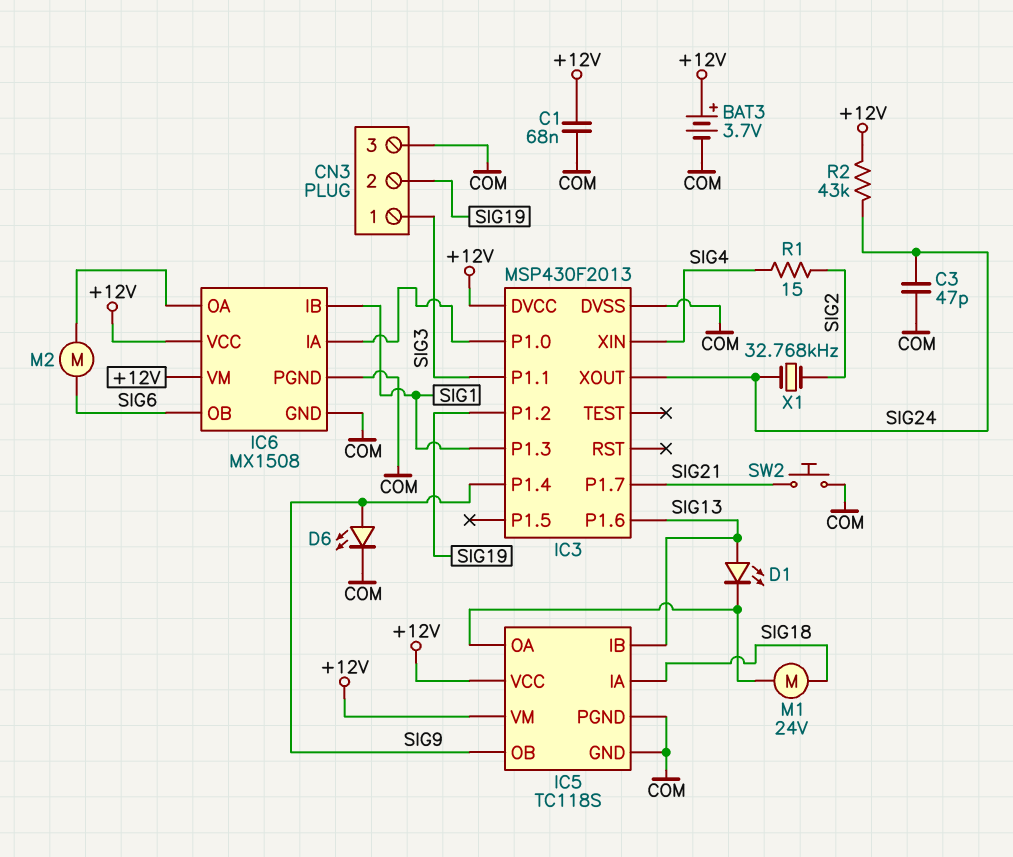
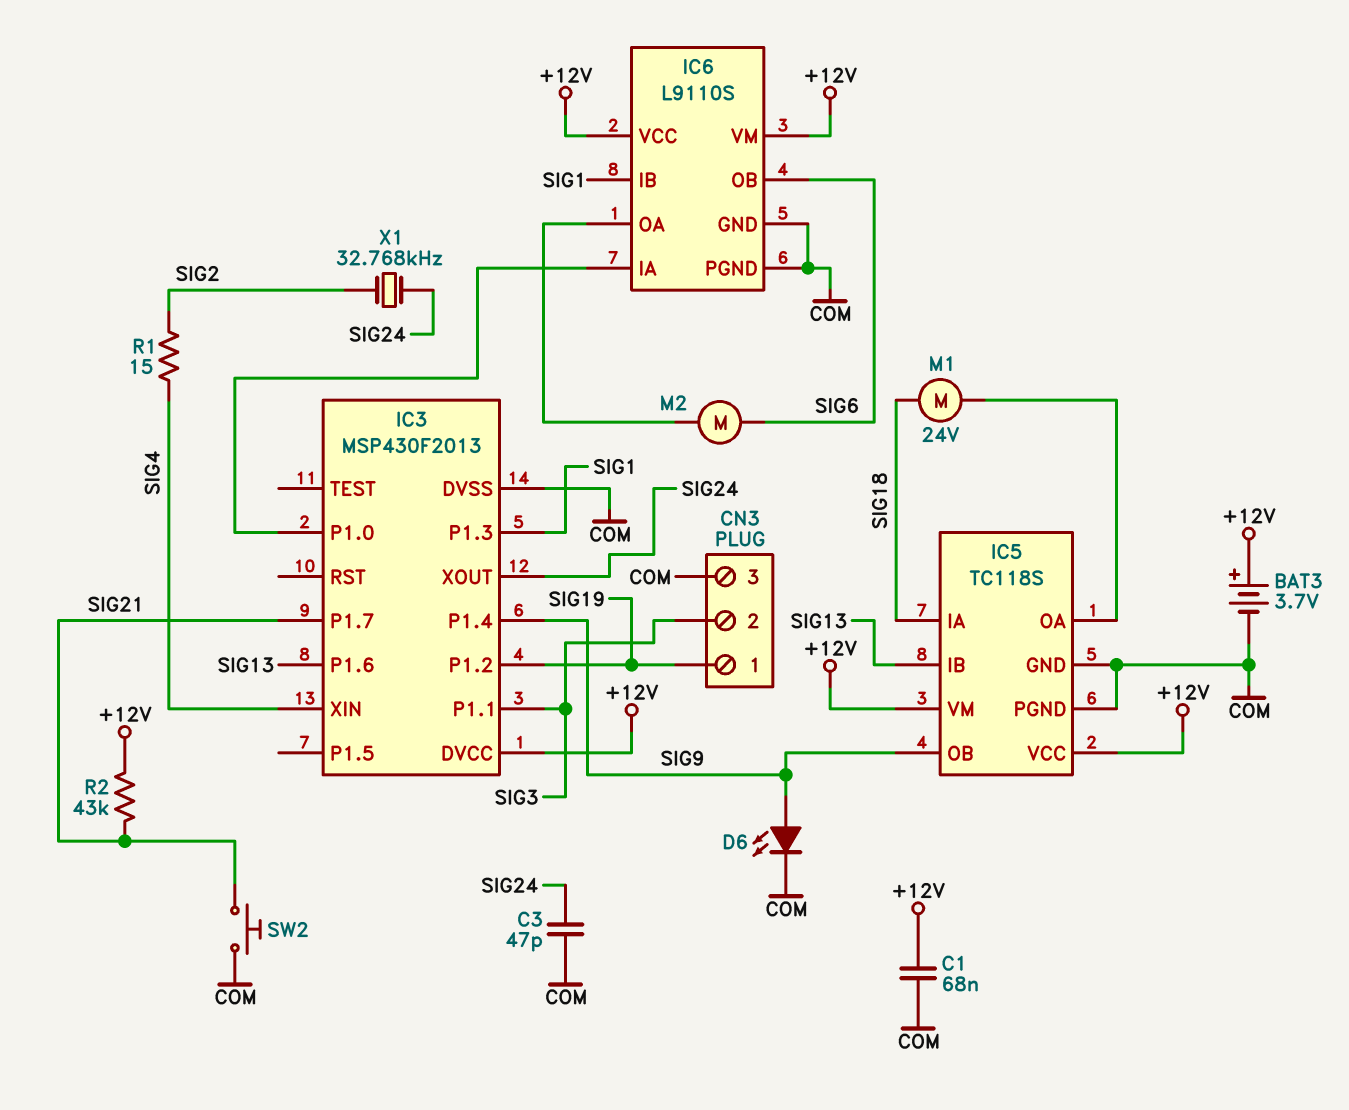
CN3 pin 1: SIG3 -> SIG19
CN3 pin 2: SIG19 -> SIG3
D1: LED (A SIG13, K IC5/OA) -> none
IC6: MX1508 -> L9110S
R2: 43k (+12V, SIG24) -> 43k (+12V, SIG21)

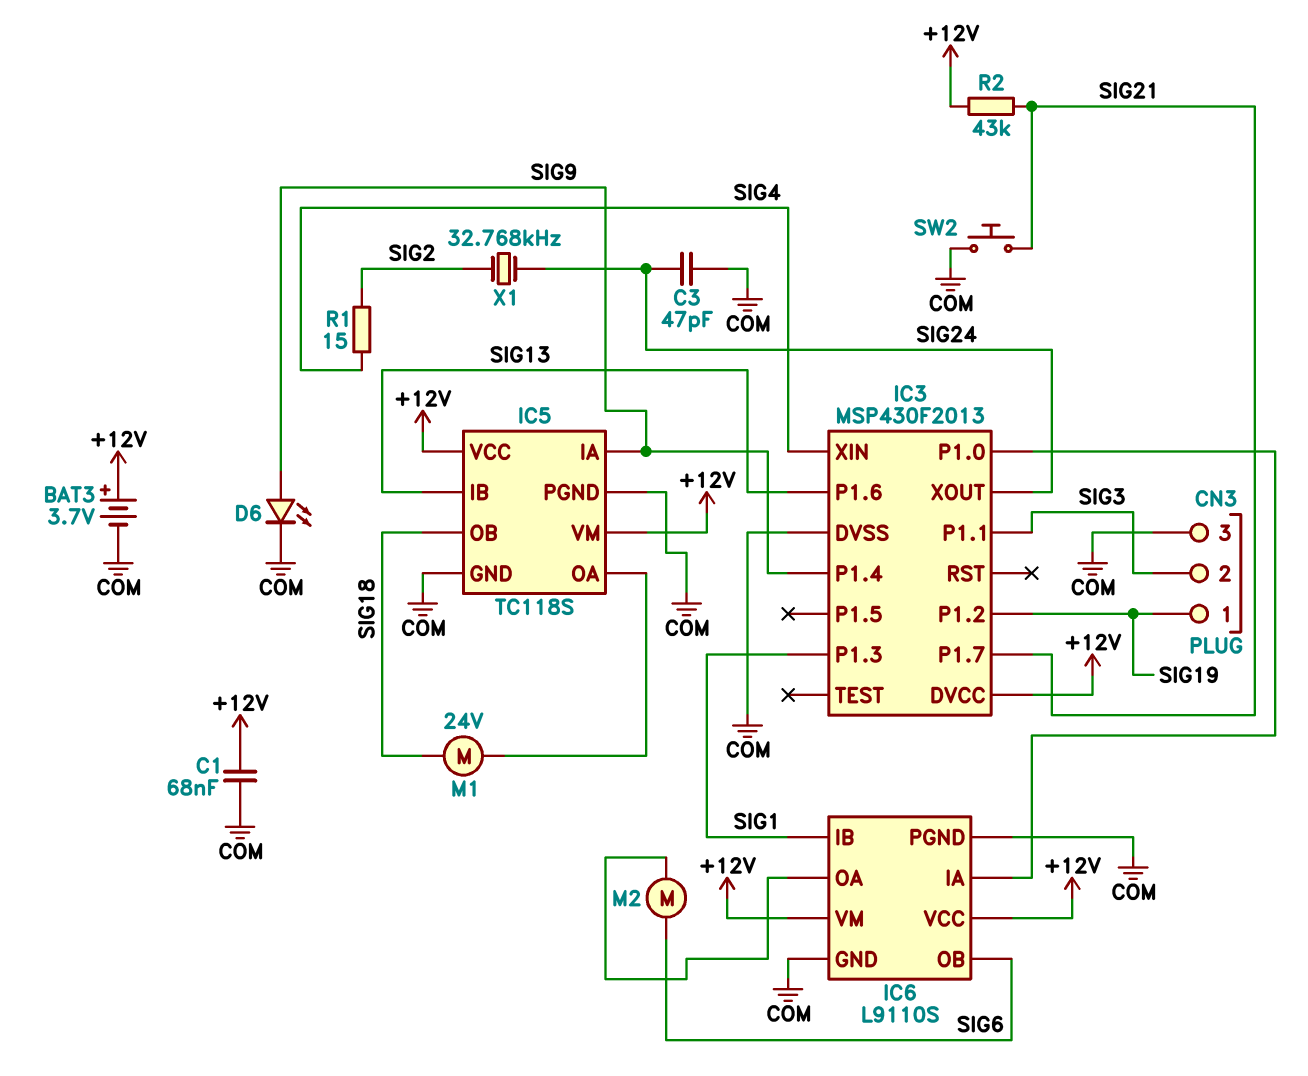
IC5 pin IA: SIG18 -> SIG9
IC5 pin OB: SIG9 -> SIG18

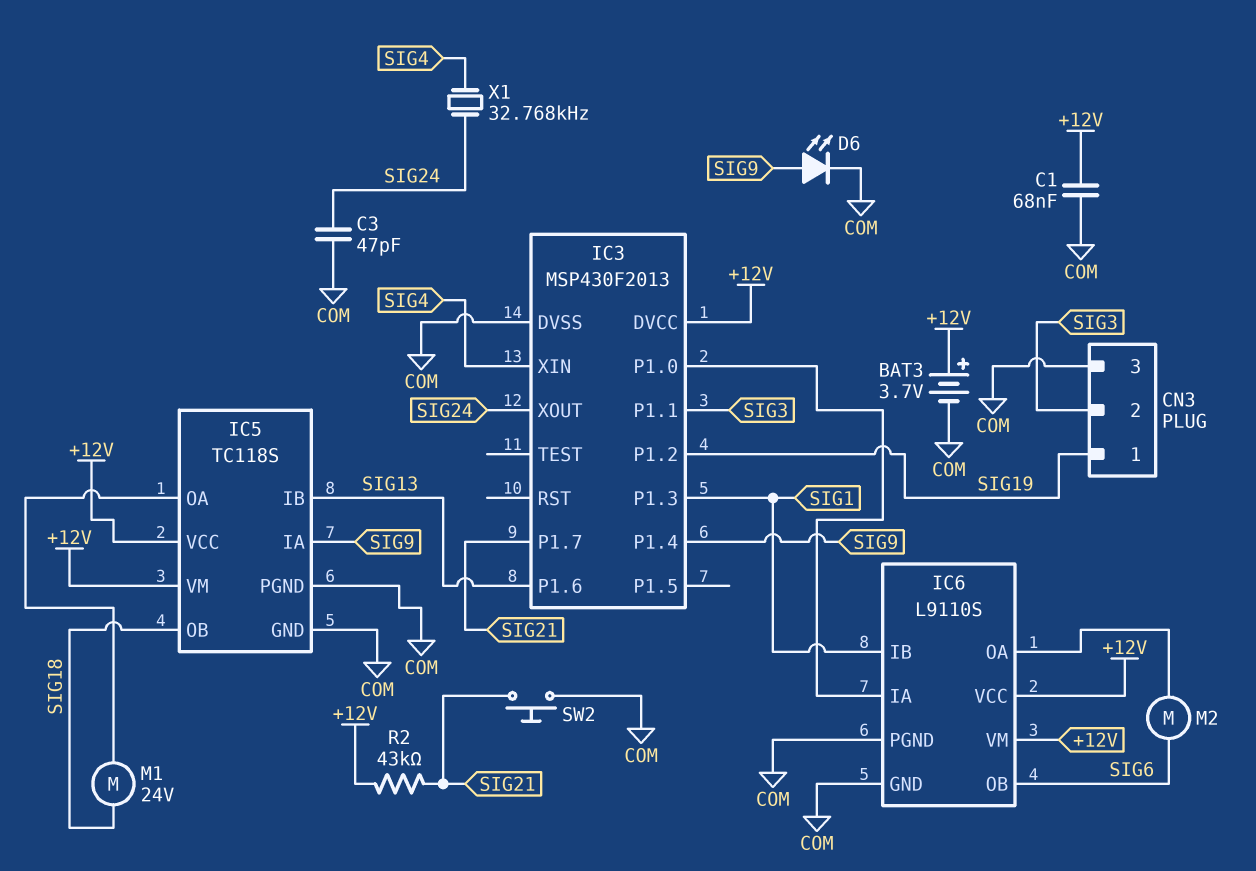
R1: 15 (SIG2, SIG4) -> none
X1: 32.768kHz (SIG2, SIG24) -> 32.768kHz (SIG4, SIG24)

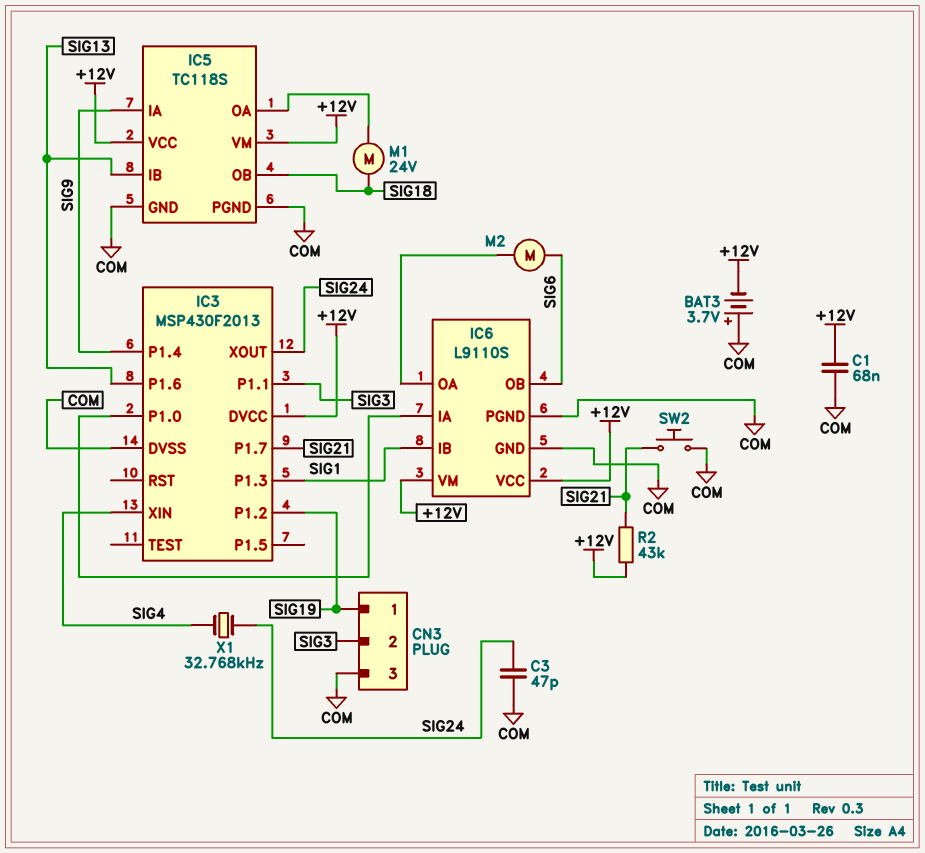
BAT3: 3.7V (plus +12V, minus COM) -> 3.7V (plus COM, minus +12V)
D6: LED (A SIG9, K COM) -> none

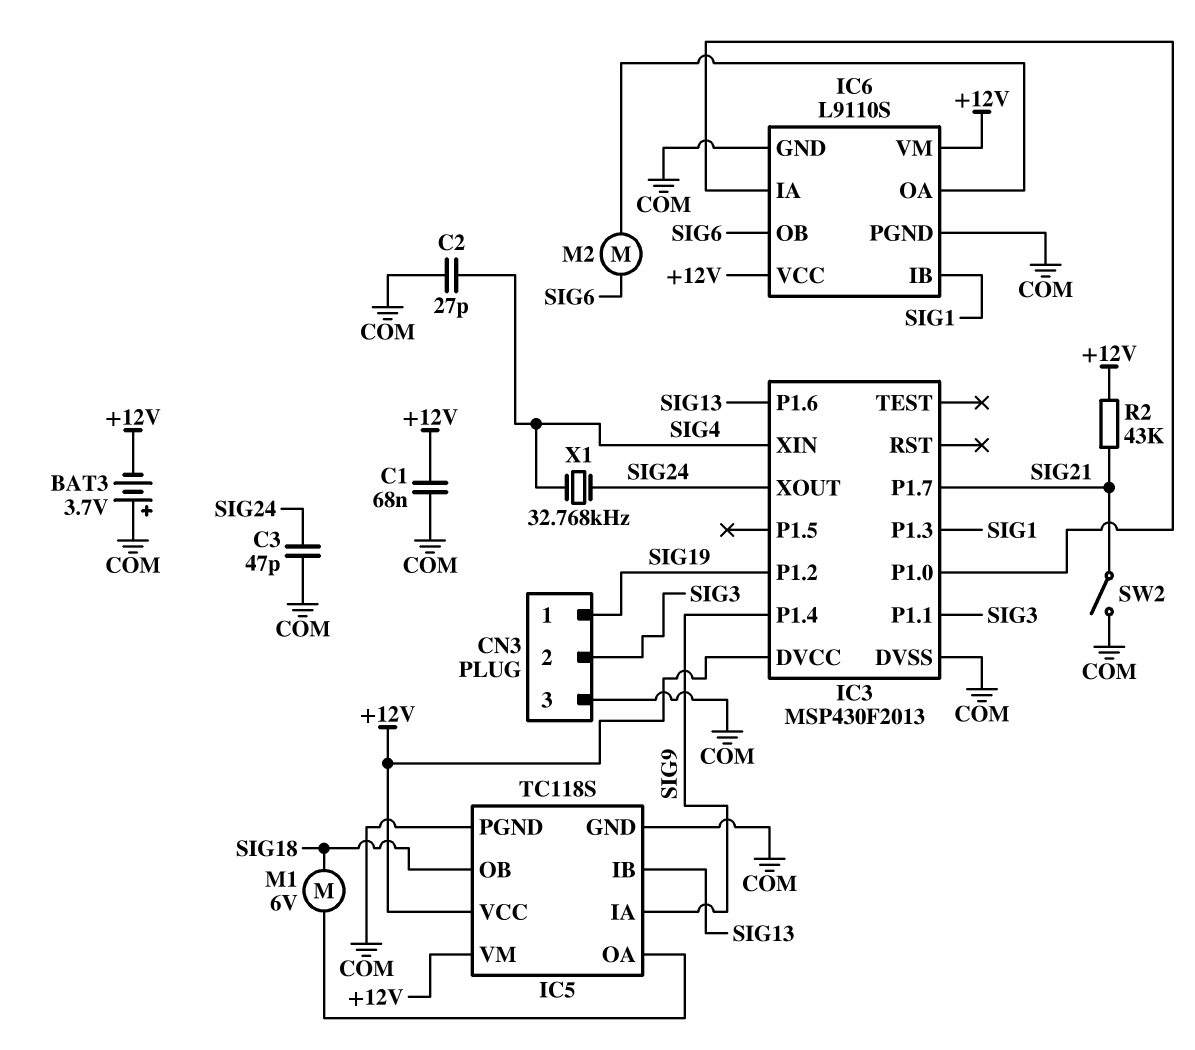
C2: none -> 27pF (COM, SIG4)
M1: motor 24V (IC5/OA, SIG18) -> motor 6V (IC5/OA, SIG18)
SW2: button (COM, SIG21) -> switch (COM, SIG21)

